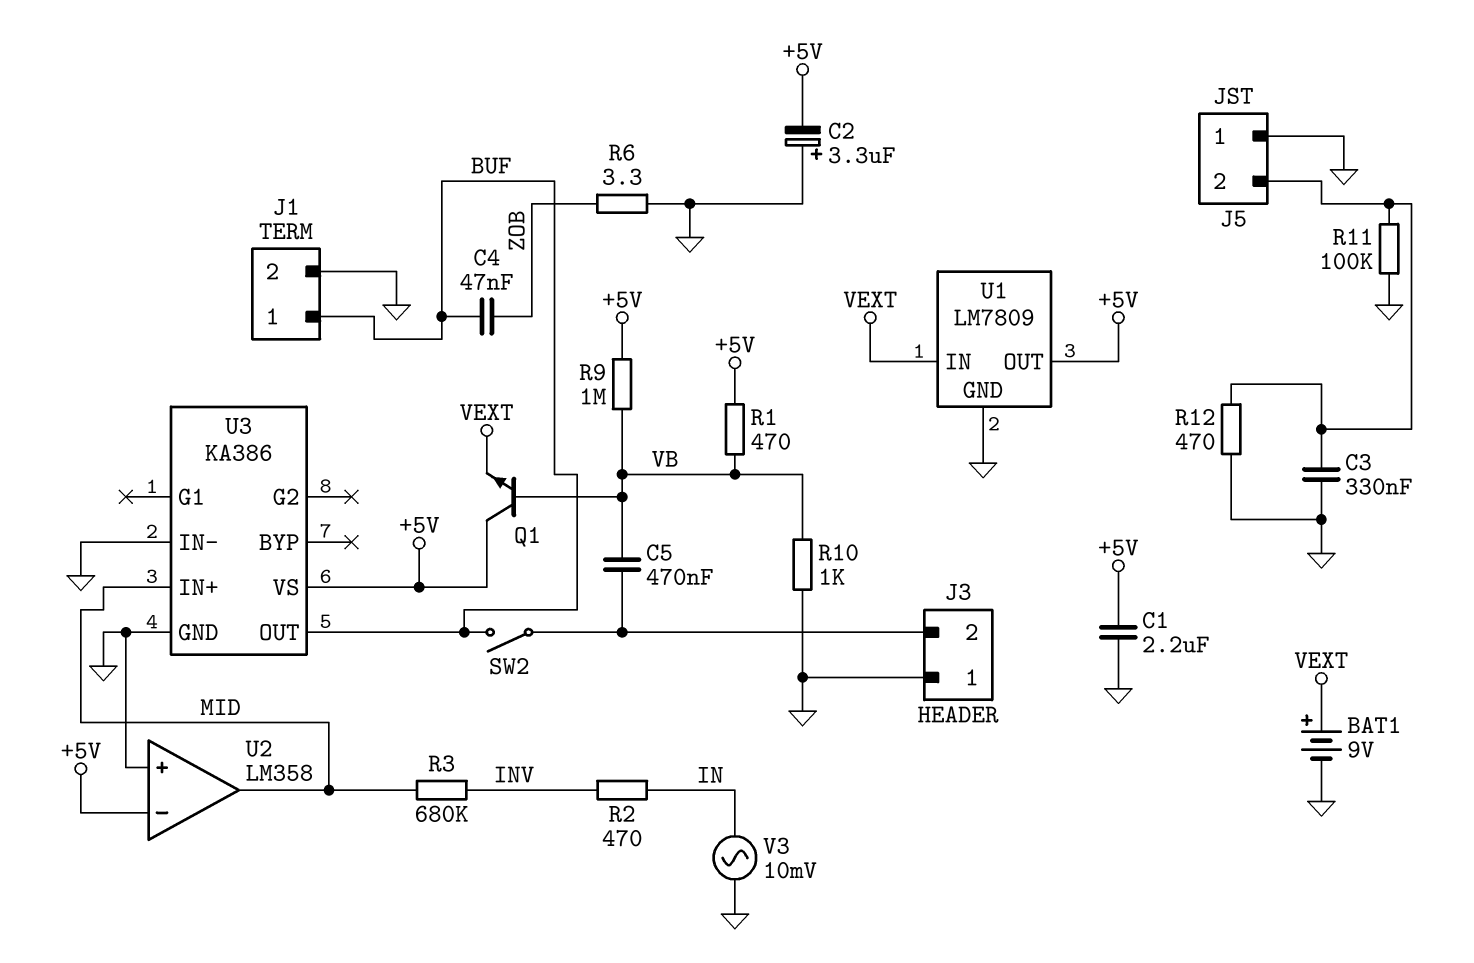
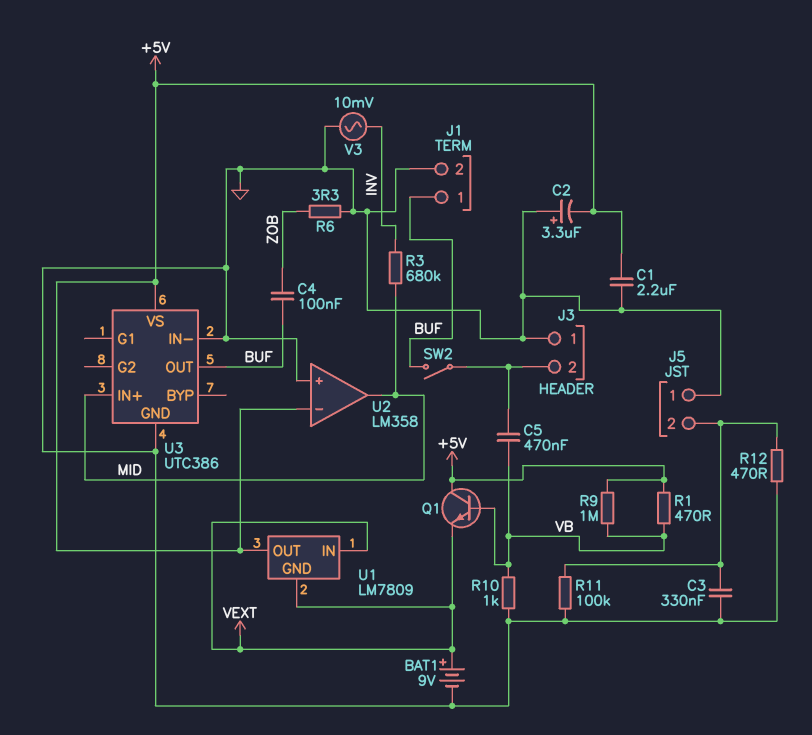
C4: 47nF (BUF, ZOB) -> 100nF (BUF, ZOB)
R2: 470 (IN, INV) -> none
U1 pin GND: GND -> VEXT
U3: KA386 -> UTC386
V3: AC 10mV (GND, IN) -> AC 10mV (GND, INV)

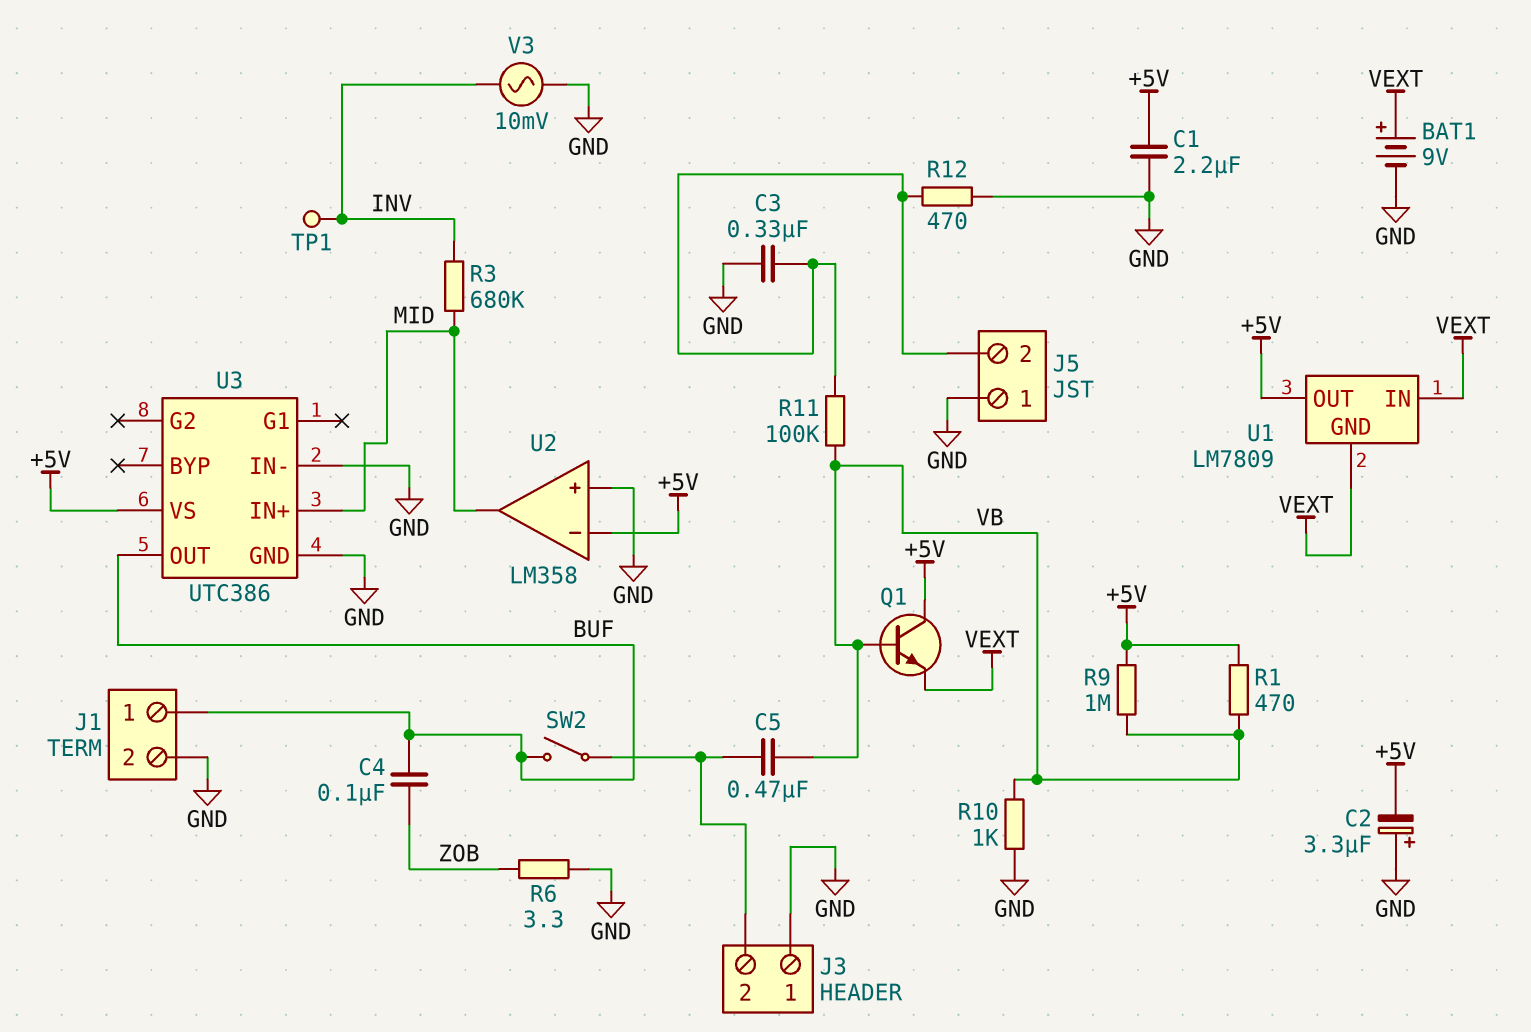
R11: 100k (GND, J5/2) -> 100k (J5/2, VB)
TP1: none -> test point (INV)

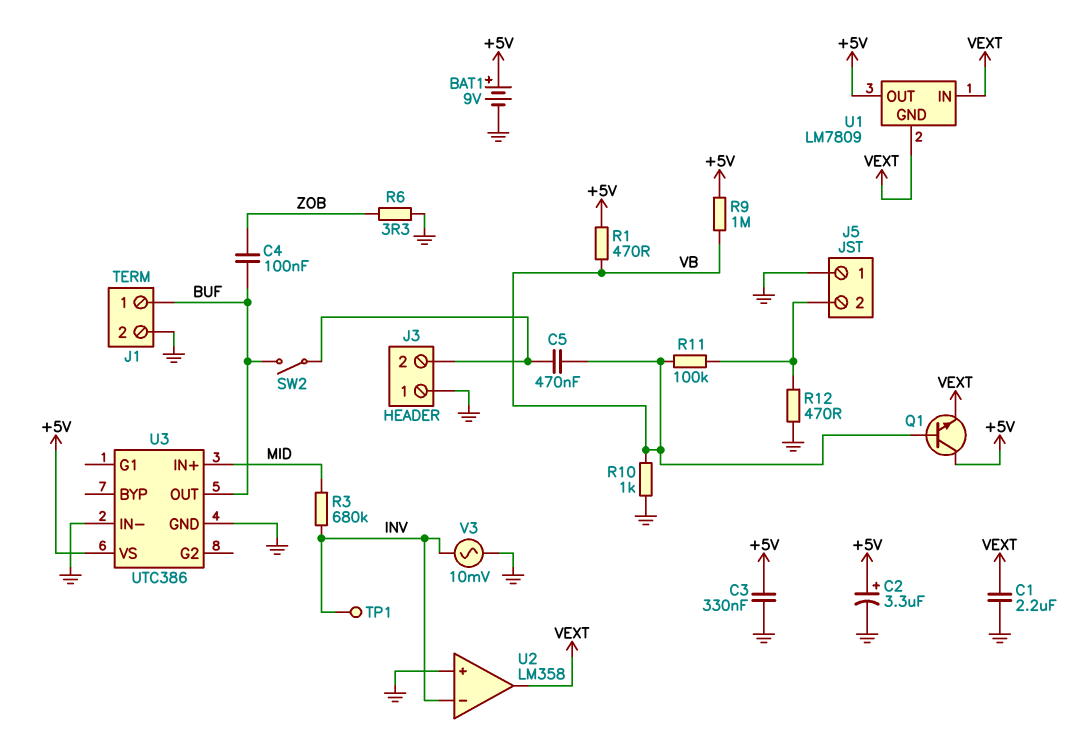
BAT1: 9V (plus VEXT, minus GND) -> 9V (plus +5V, minus GND)
C1: 2.2uF (+5V, GND) -> 2.2uF (GND, VEXT)
C2: 3.3uF (plus GND, minus +5V) -> 3.3uF (plus +5V, minus GND)
C3: 330nF (GND, J5/2) -> 330nF (+5V, GND)
U2 pin in-: +5V -> INV
U2 pin out: MID -> VEXT

